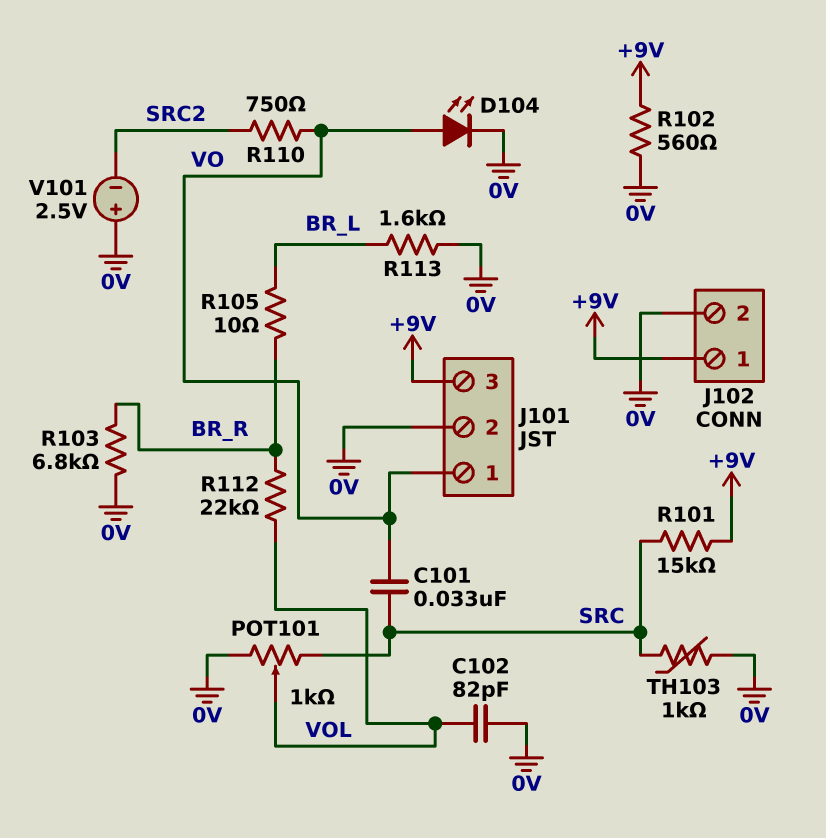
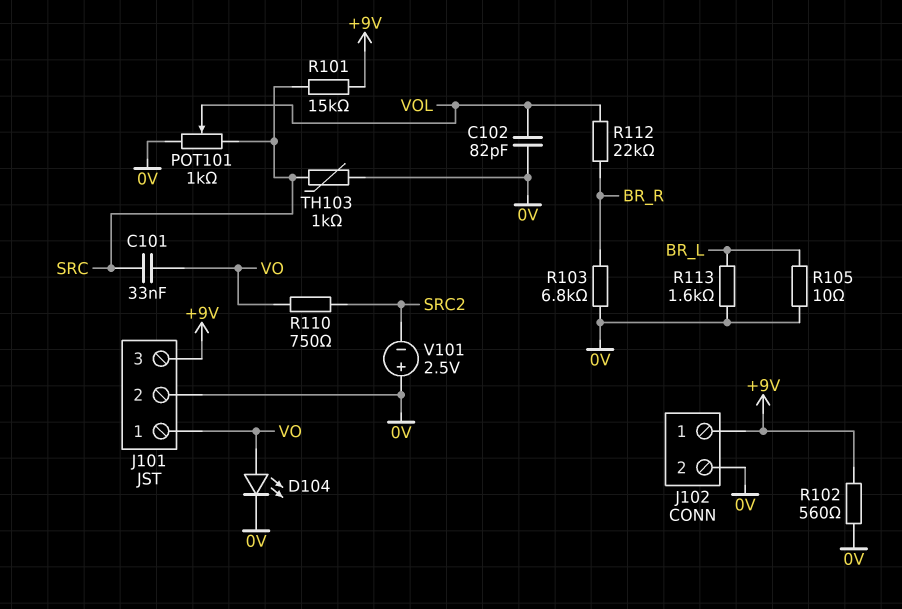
R105: 10 (BR_L, BR_R) -> 10 (0V, BR_L)

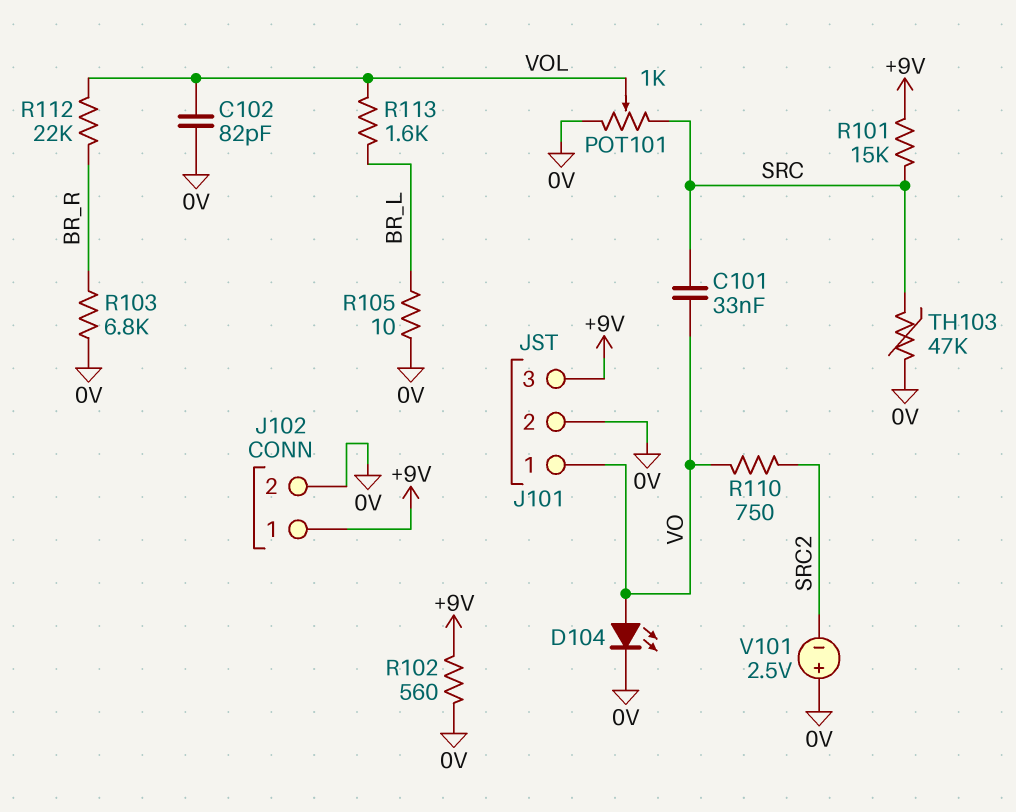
R113: 1.6k (0V, BR_L) -> 1.6k (BR_L, VOL)
TH103: 1k (0V, SRC) -> 47k (0V, SRC)

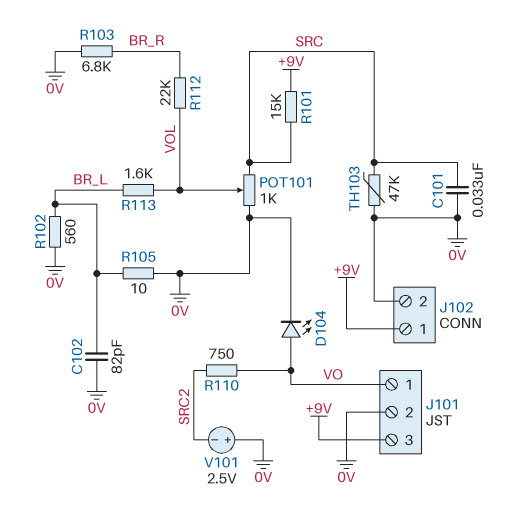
C101: 33nF (SRC, VO) -> 33nF (0V, SRC)
C102: 82pF (0V, VOL) -> 82pF (0V, BR_L)
R102: 560 (+9V, 0V) -> 560 (0V, BR_L)

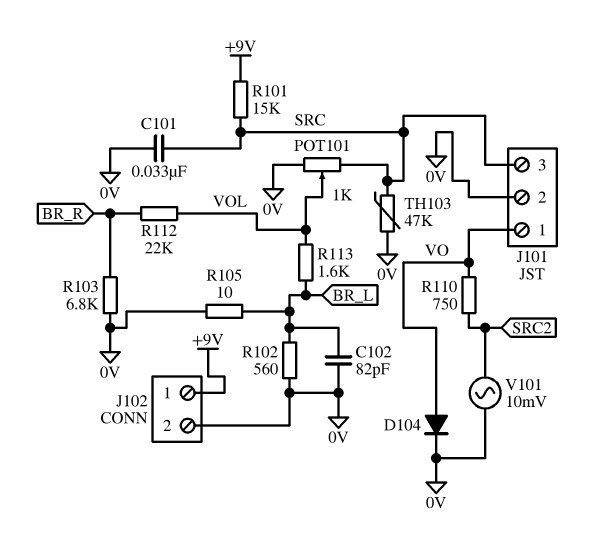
D104: LED (A VO, K 0V) -> diode (A VO, K 0V)
J101 pin 3: +9V -> SRC
V101: 2.5V (plus 0V, minus SRC2) -> AC 10mV (0V, SRC2)

